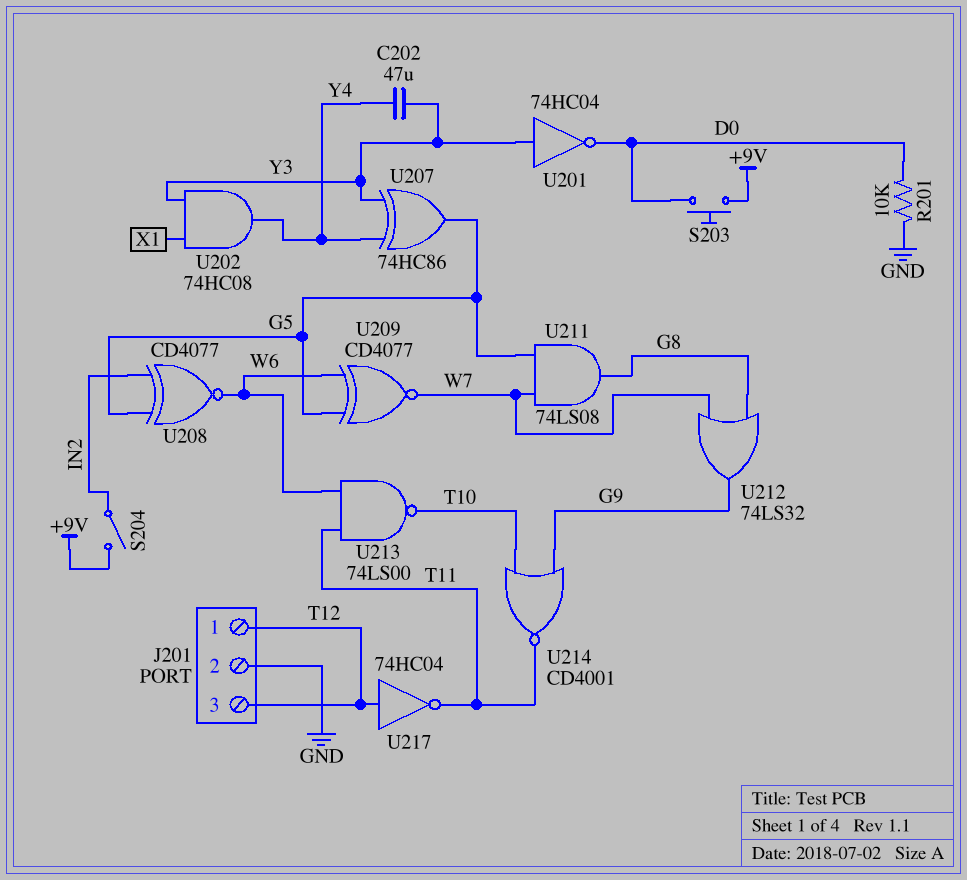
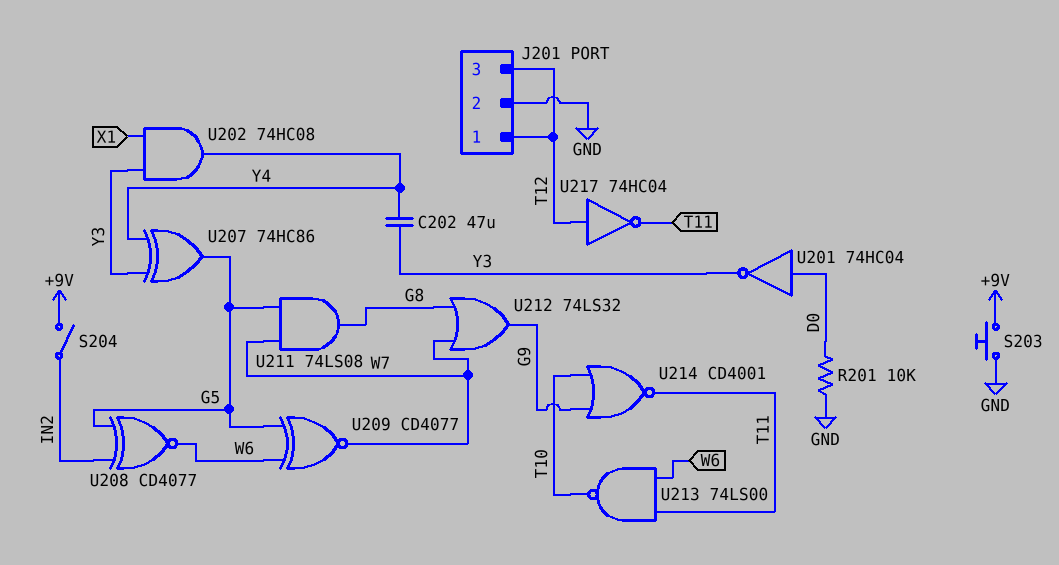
S203: button (+9V, D0) -> button (+9V, GND)
U201: NOT 74HC04 (in Y3, out D0) -> NOT 74HC04 (in D0, out Y3)

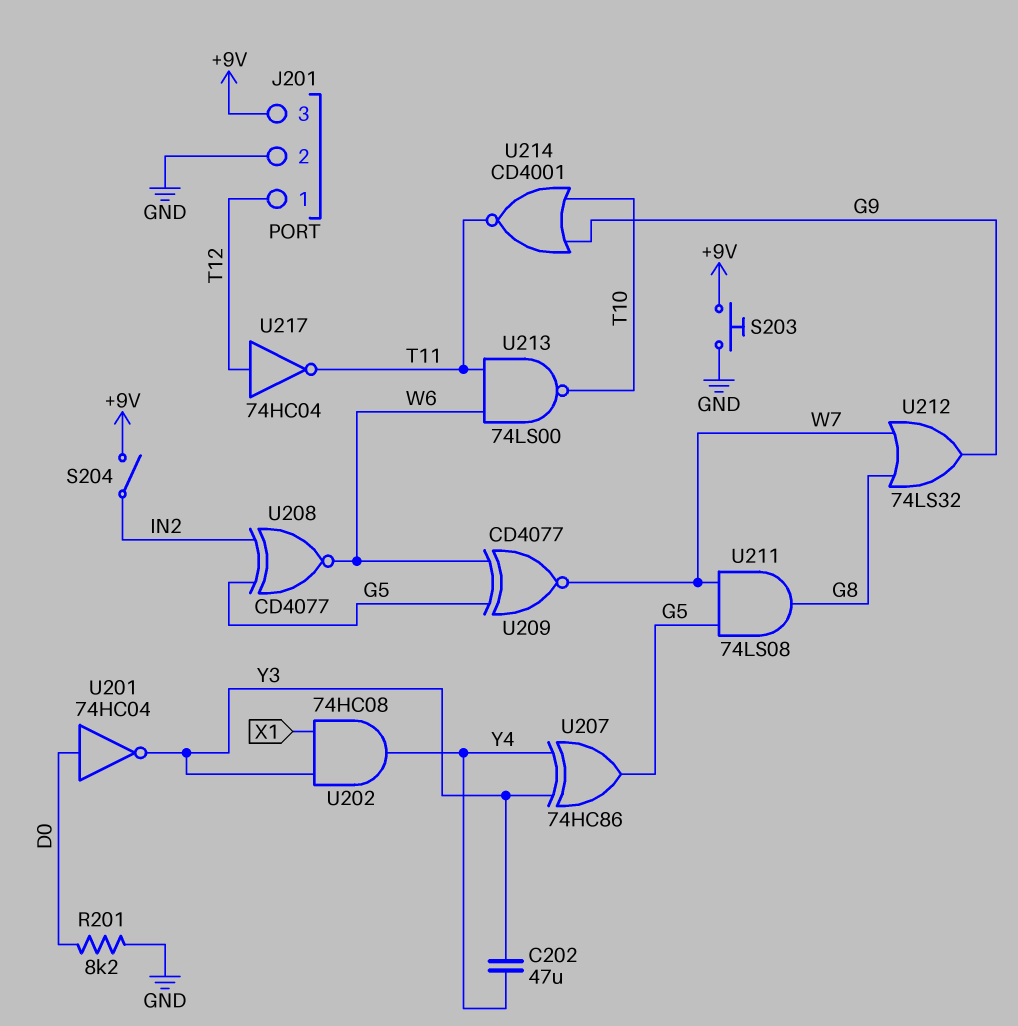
J201 pin 3: T12 -> +9V
R201: 10k (D0, GND) -> 8.2k (D0, GND)

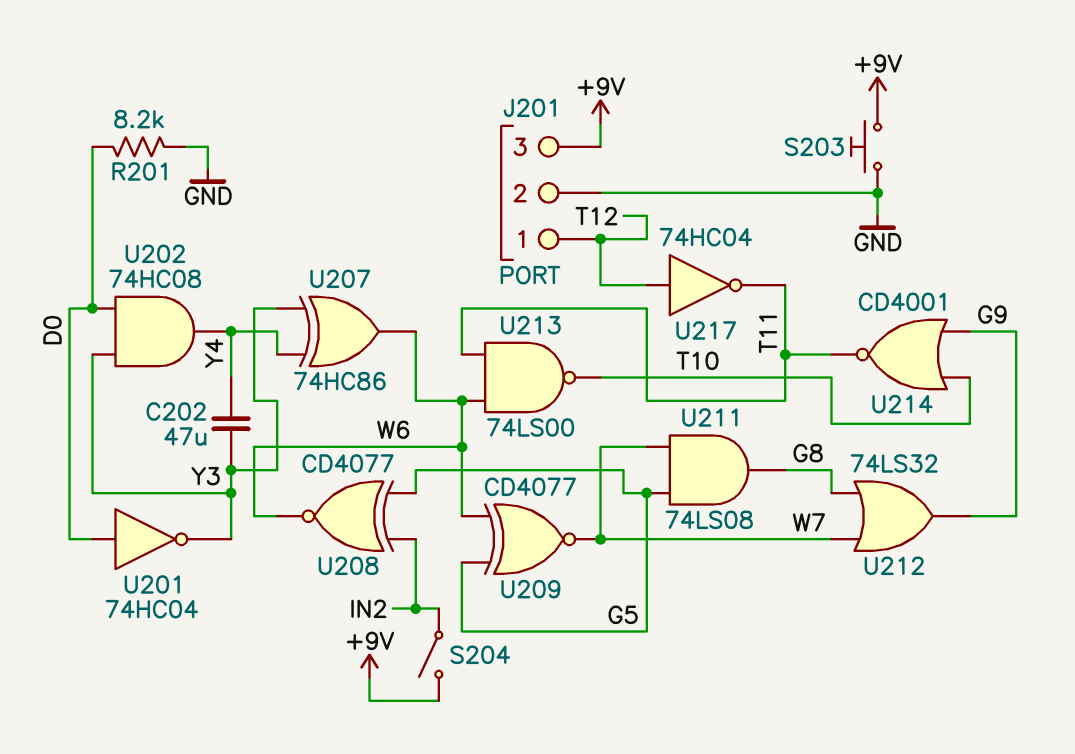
U202: AND 74HC08 (in X1, in Y3, out Y4) -> AND 74HC08 (in D0, in Y3, out Y4)
U207: XOR 74HC86 (in Y3, in Y4, out G5) -> XOR 74HC86 (in Y3, in Y4, out W6)

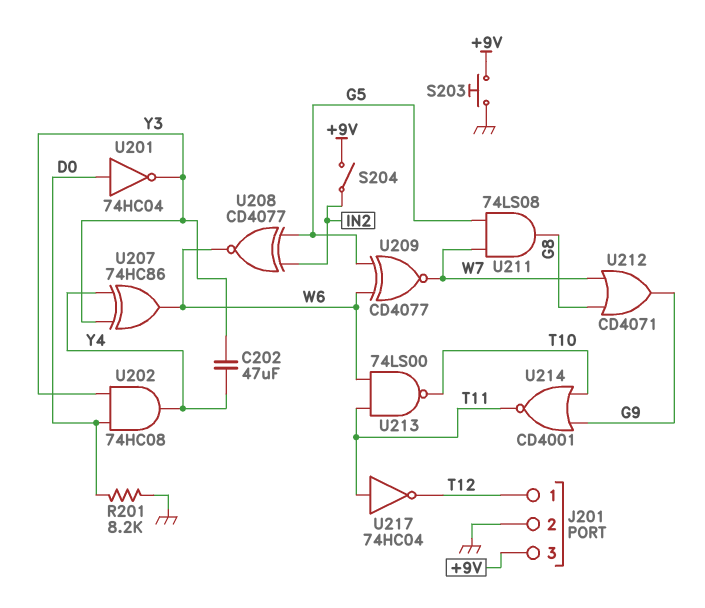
U212: OR 74LS32 (in G8, in W7, out G9) -> OR CD4071 (in G8, in W7, out G9)
U217: NOT 74HC04 (in T12, out T11) -> NOT 74HC04 (in T11, out T12)

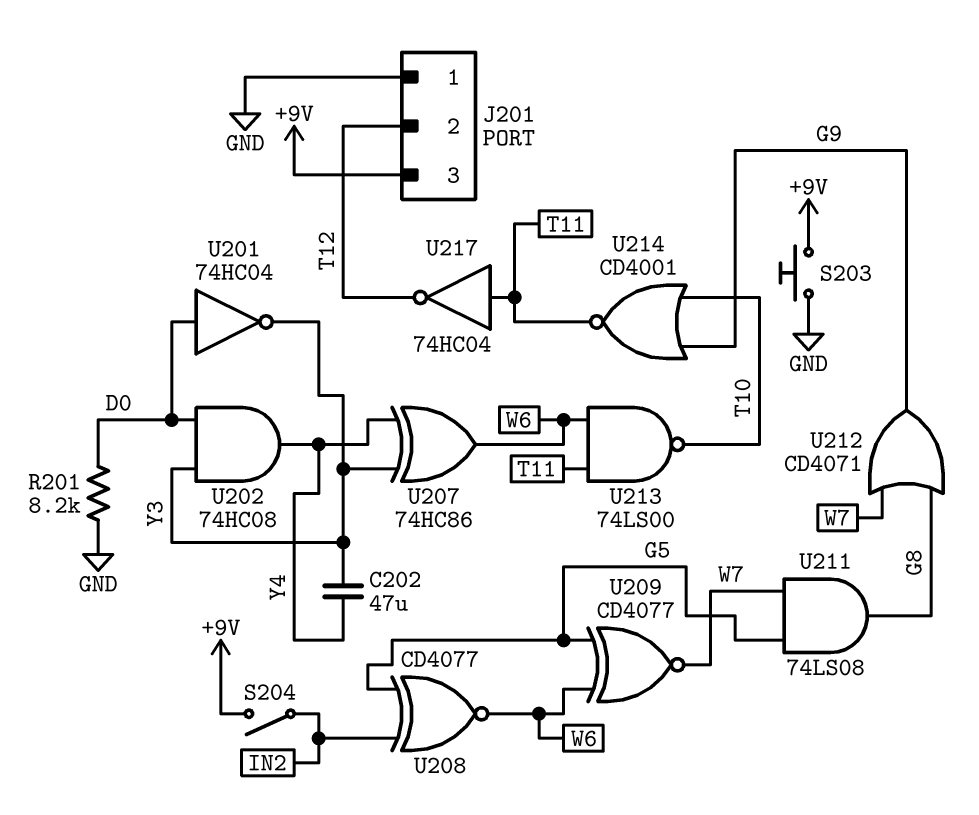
J201 pin 1: T12 -> GND
J201 pin 2: GND -> T12

